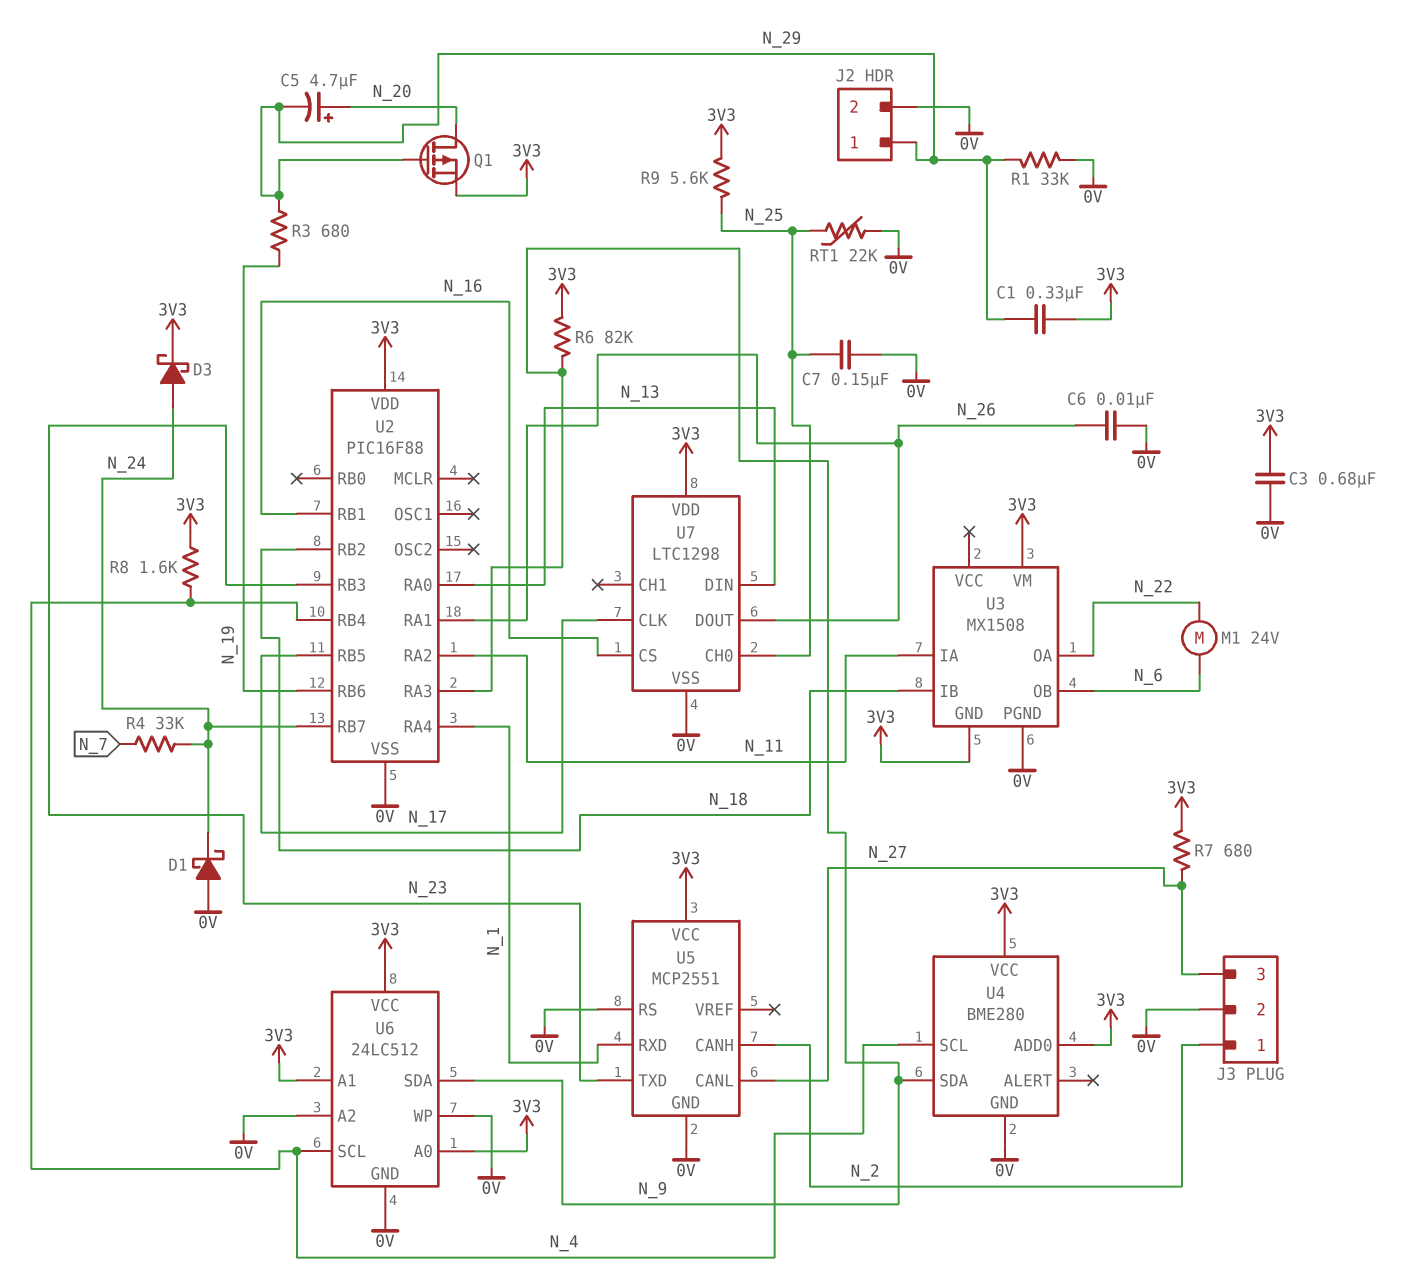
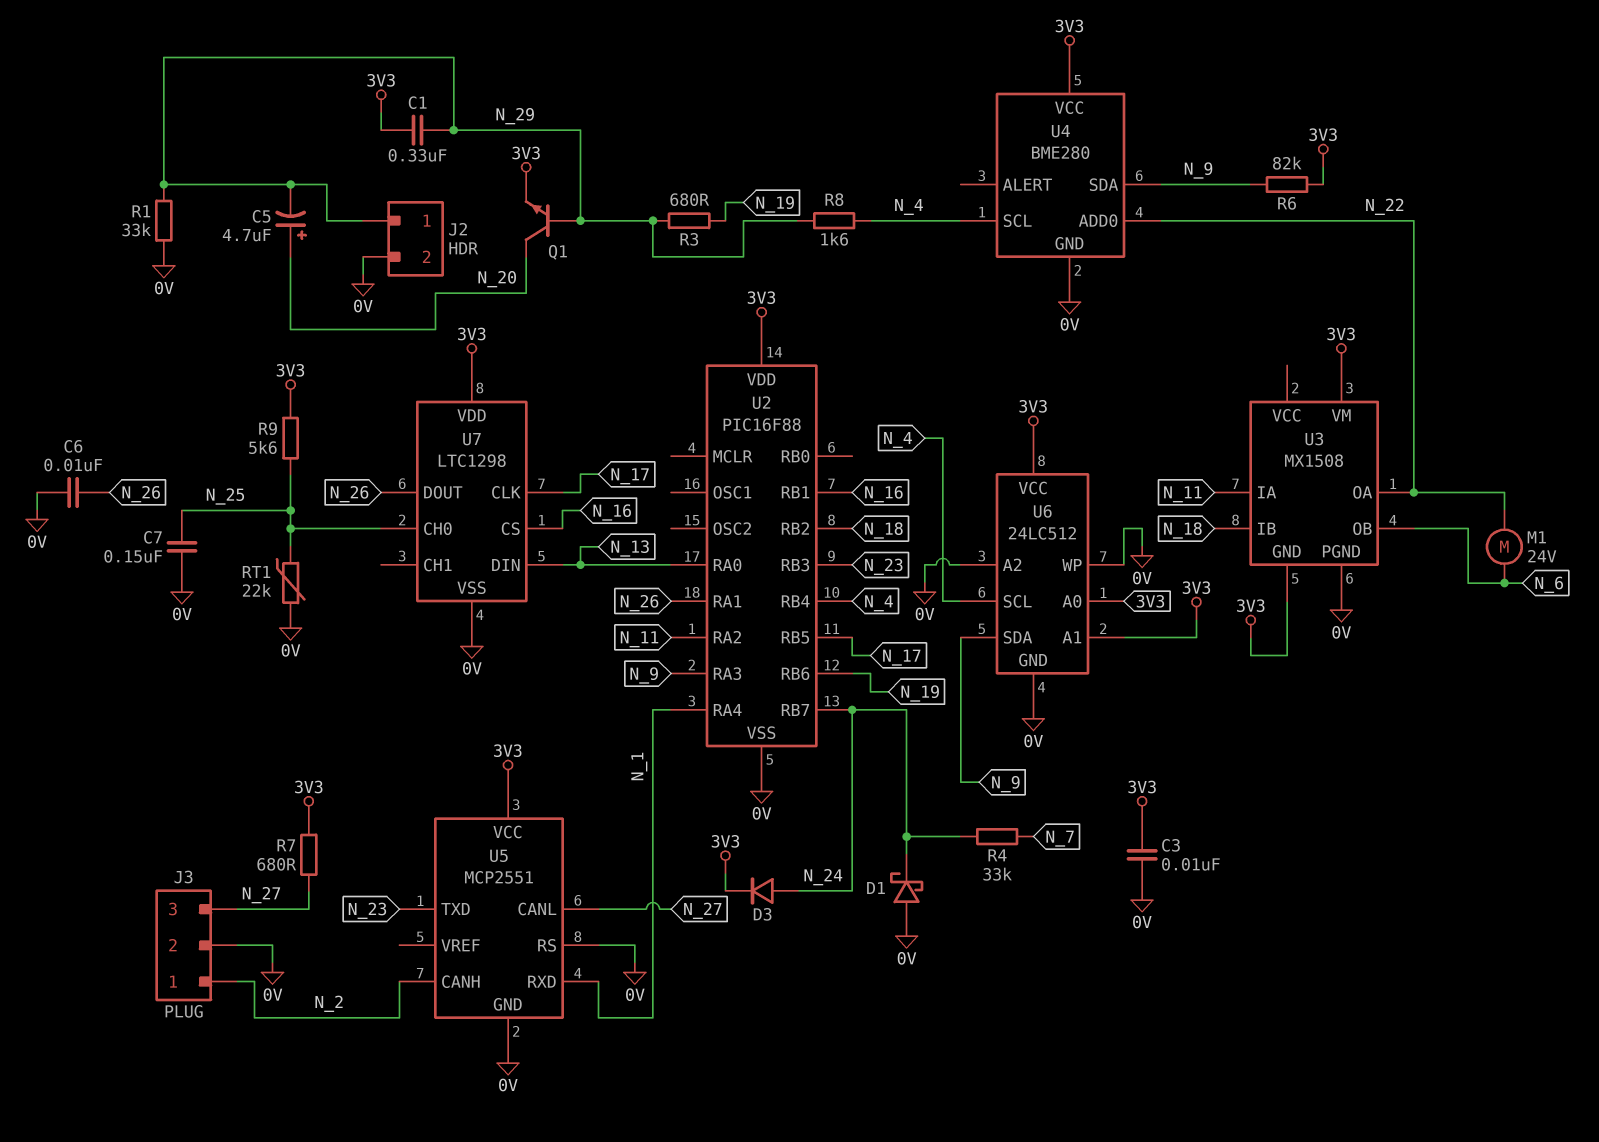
C3: 680nF (0V, 3V3) -> 10nF (0V, 3V3)
D3: schottky (A N_24, K 3V3) -> diode (A N_24, K 3V3)
Q1: PMOS (G N_29, D N_20, S 3V3) -> NPN (B N_29, C N_20, E 3V3)
R8: 1.6k (3V3, N_4) -> 1.6k (N_4, N_29)
U4 pin ADD0: 3V3 -> N_22

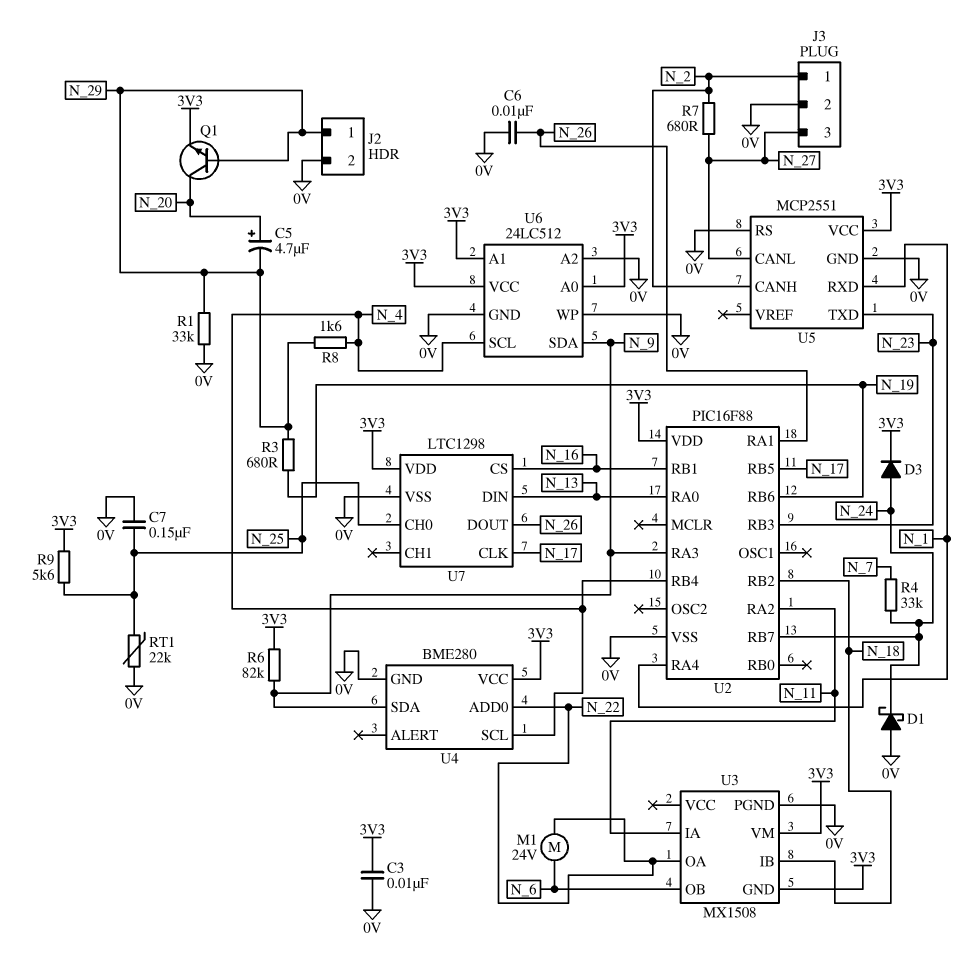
C1: 330nF (3V3, N_29) -> none
R7: 680 (3V3, N_27) -> 680 (N_2, N_27)

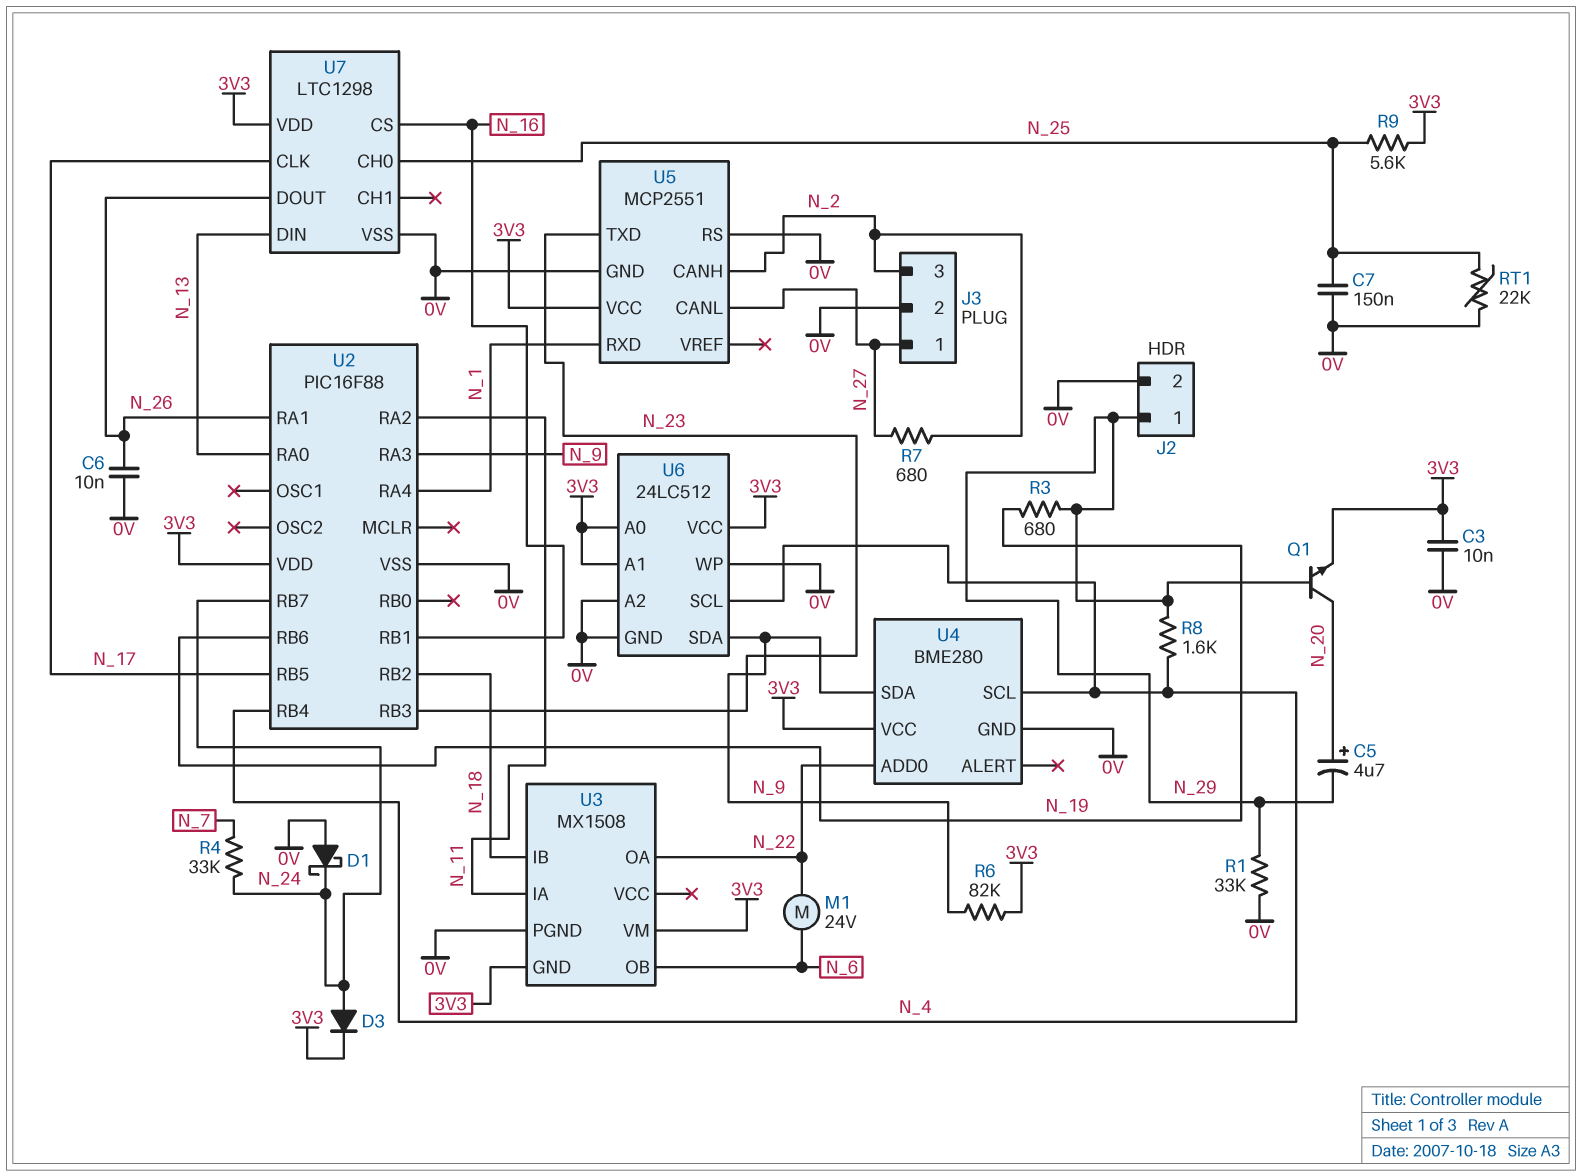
J3 pin 1: N_2 -> N_27
J3 pin 3: N_27 -> N_2

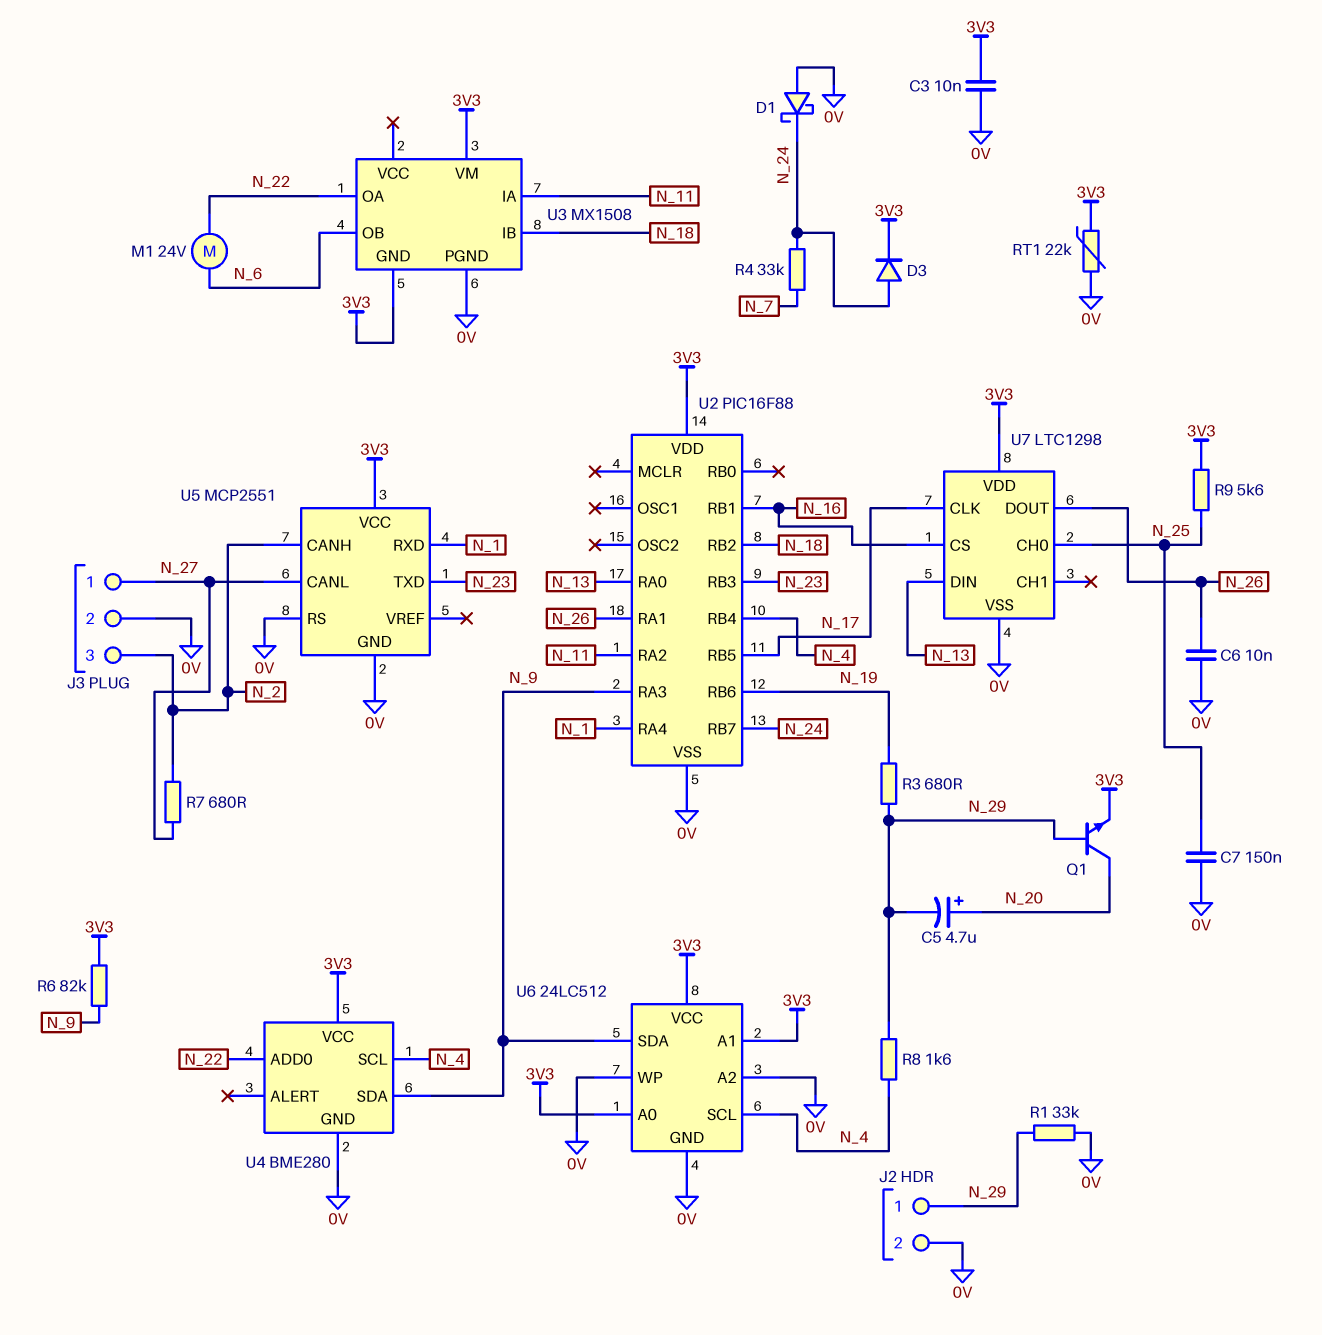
RT1: 22k (0V, N_25) -> 22k (0V, 3V3)

